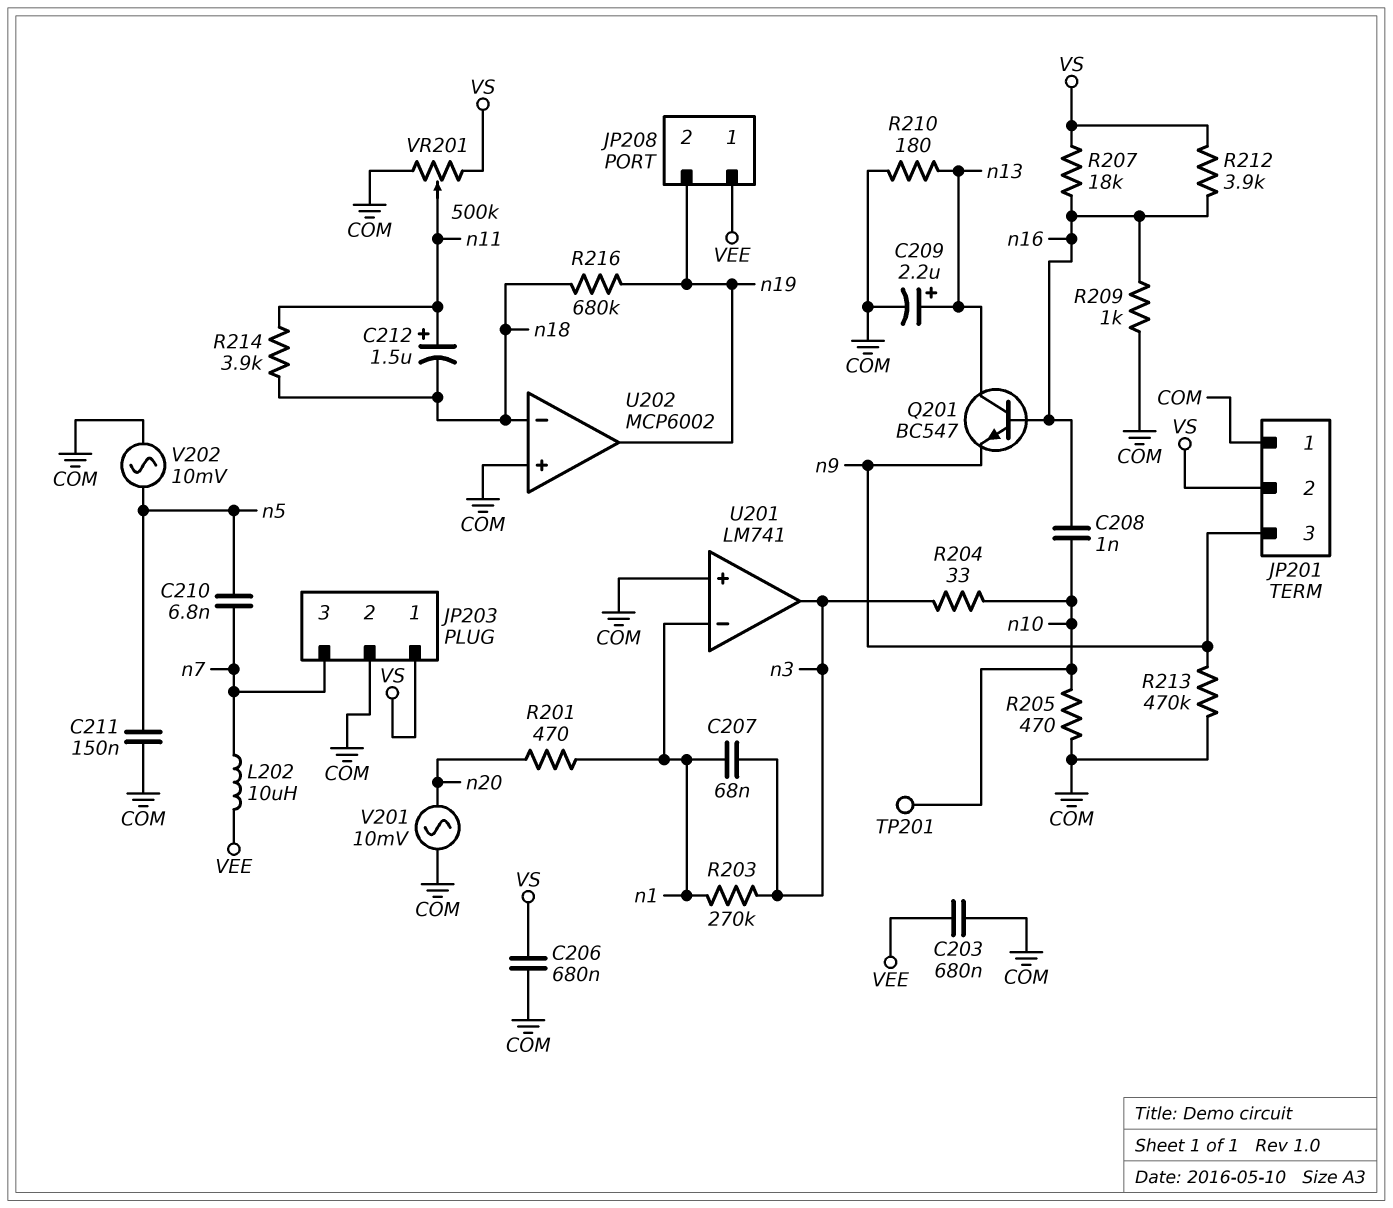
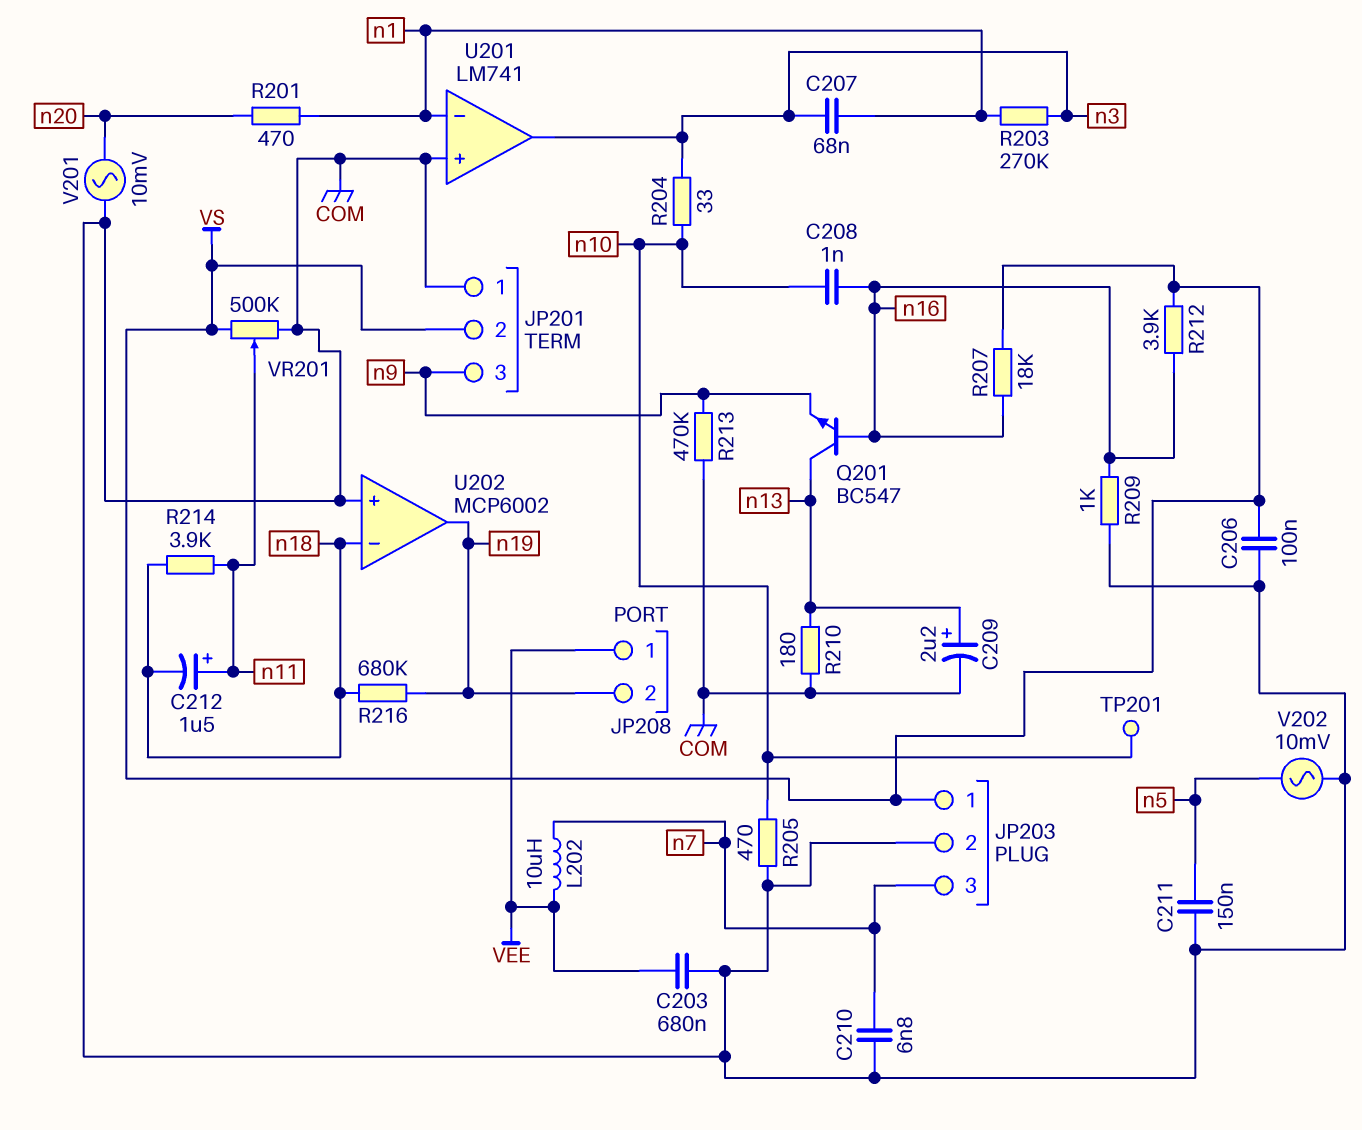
C206: 680nF (COM, VS) -> 100nF (COM, VS)
C210: 6.8nF (n5, n7) -> 6.8nF (COM, n7)

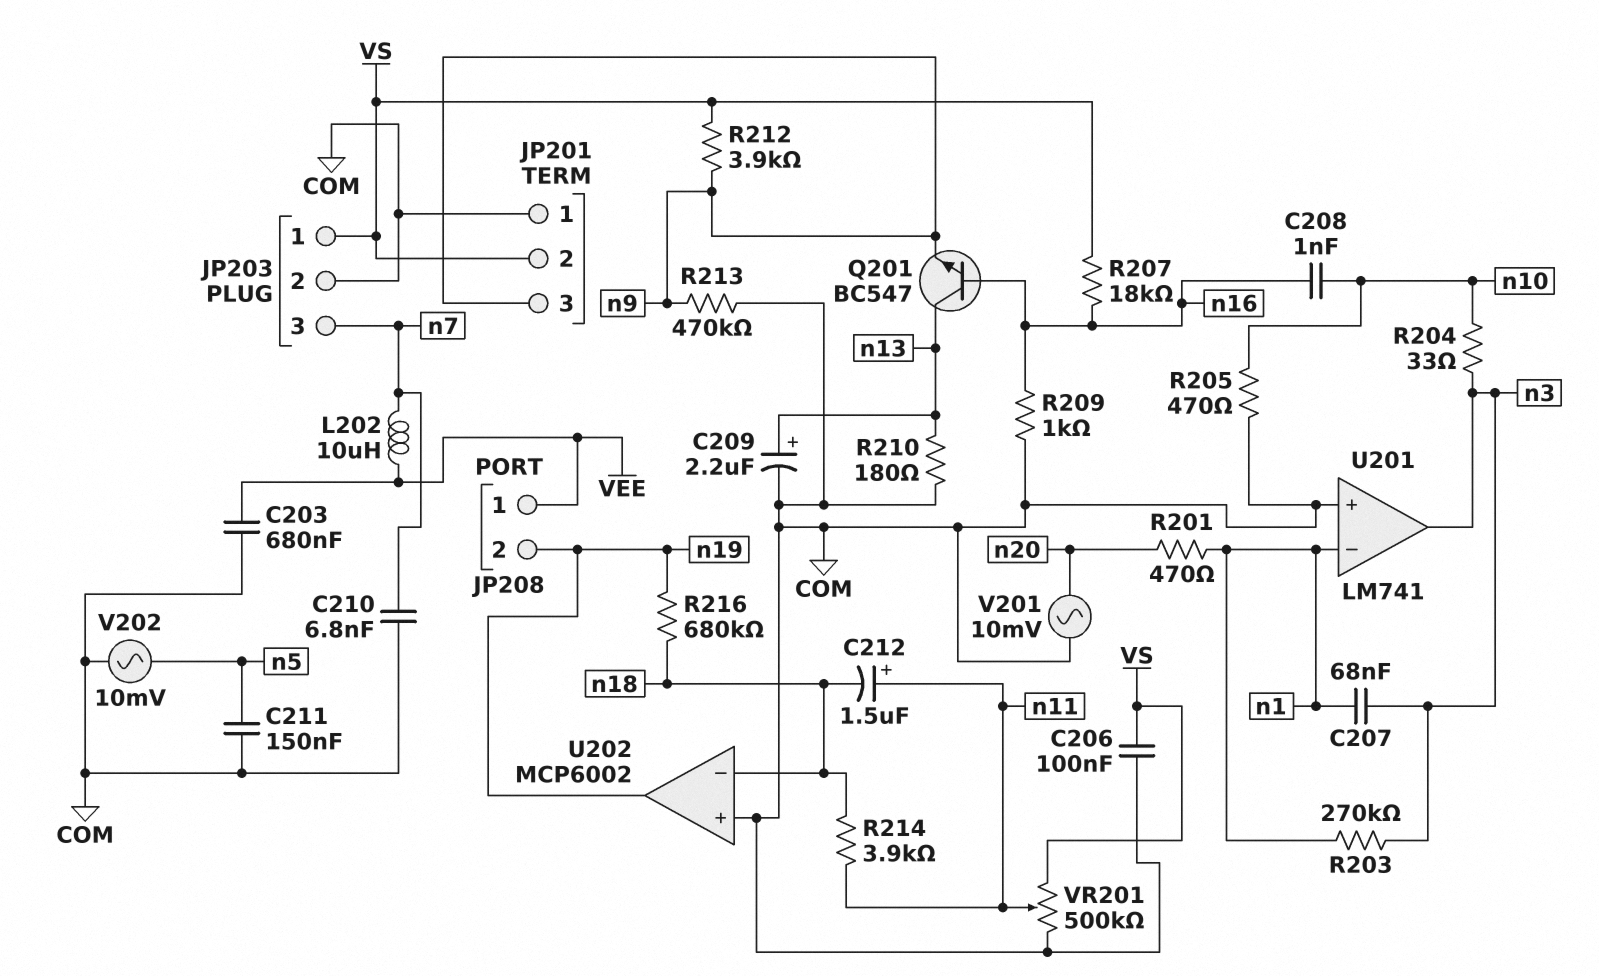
R212: 3.9k (VS, n16) -> 3.9k (VS, n9)
TP201: test point (n10) -> none

